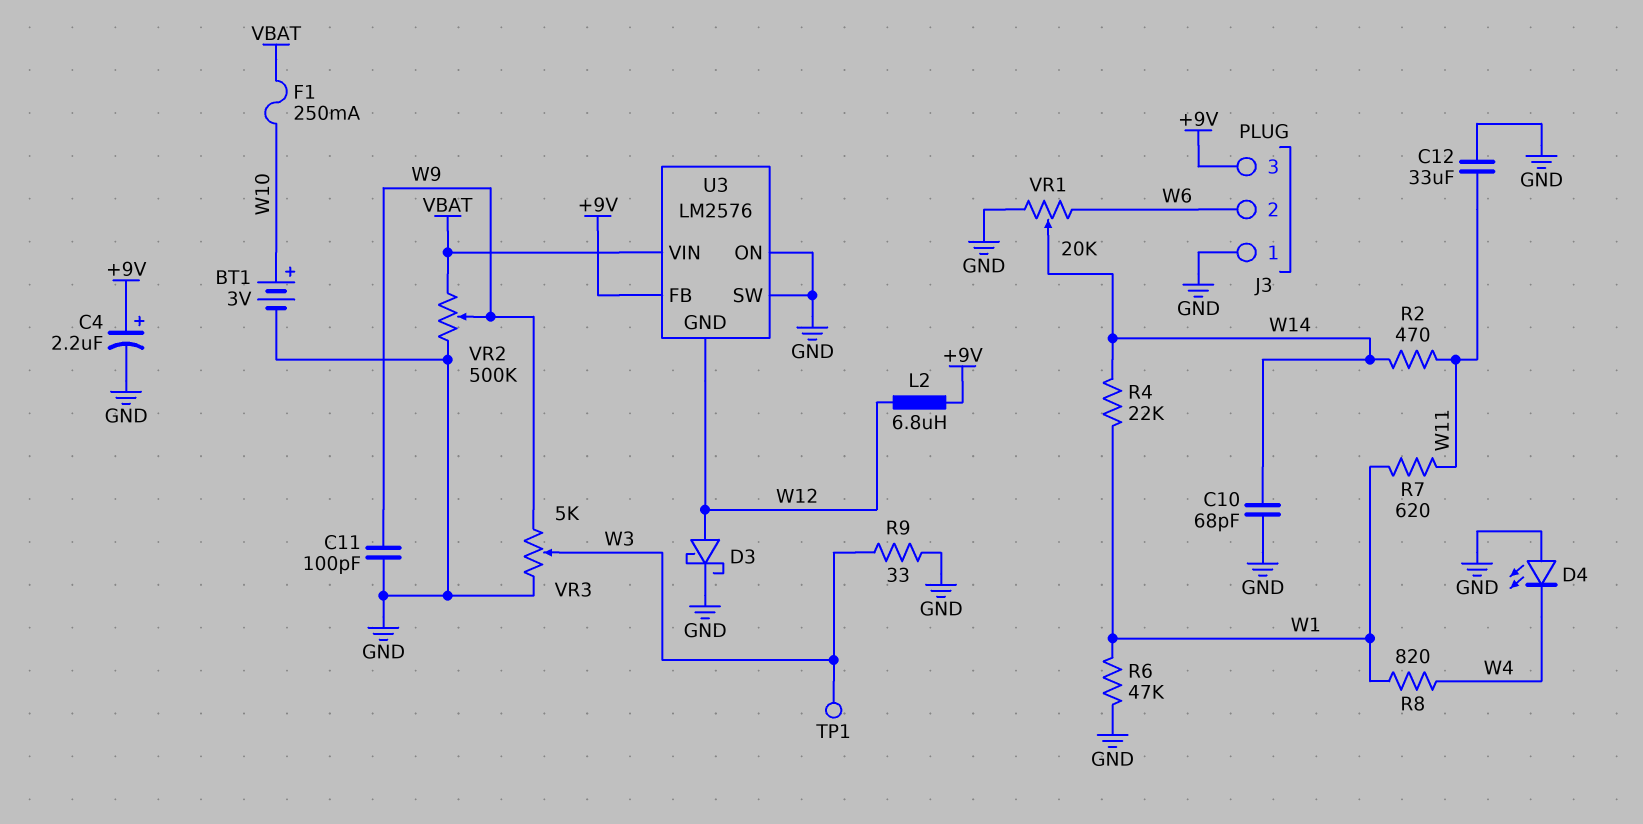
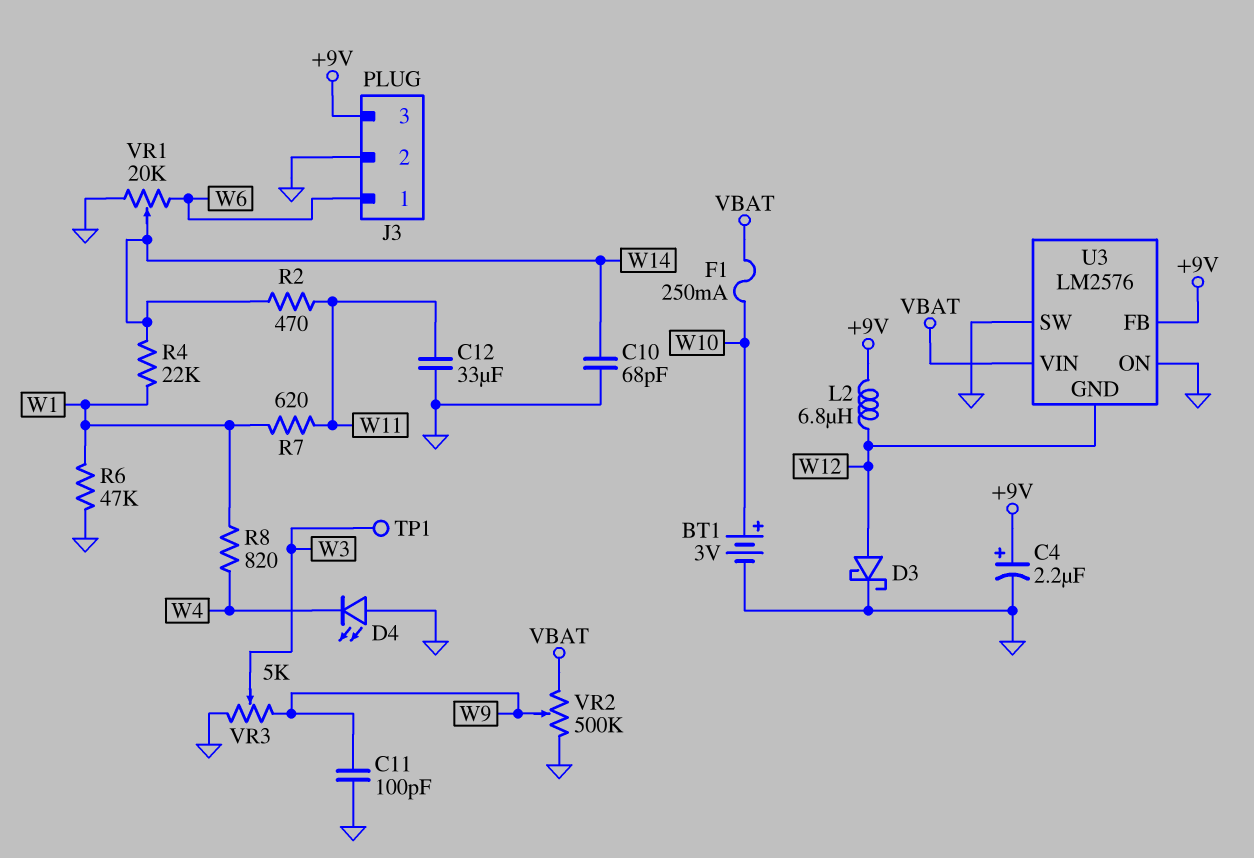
J3 pin 1: GND -> W6
J3 pin 2: W6 -> GND
R9: 33 (GND, W3) -> none

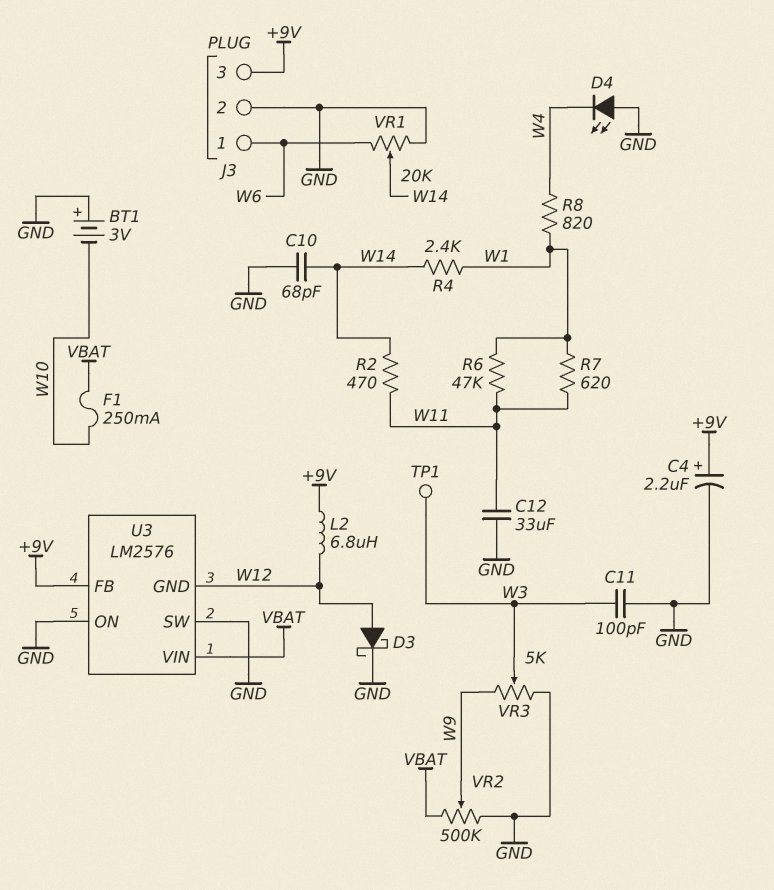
BT1: 3V (plus W10, minus GND) -> 3V (plus GND, minus W10)
C11: 100pF (GND, W9) -> 100pF (GND, W3)
R4: 22k (W1, W14) -> 2.4k (W1, W14)
R6: 47k (GND, W1) -> 47k (W1, W11)

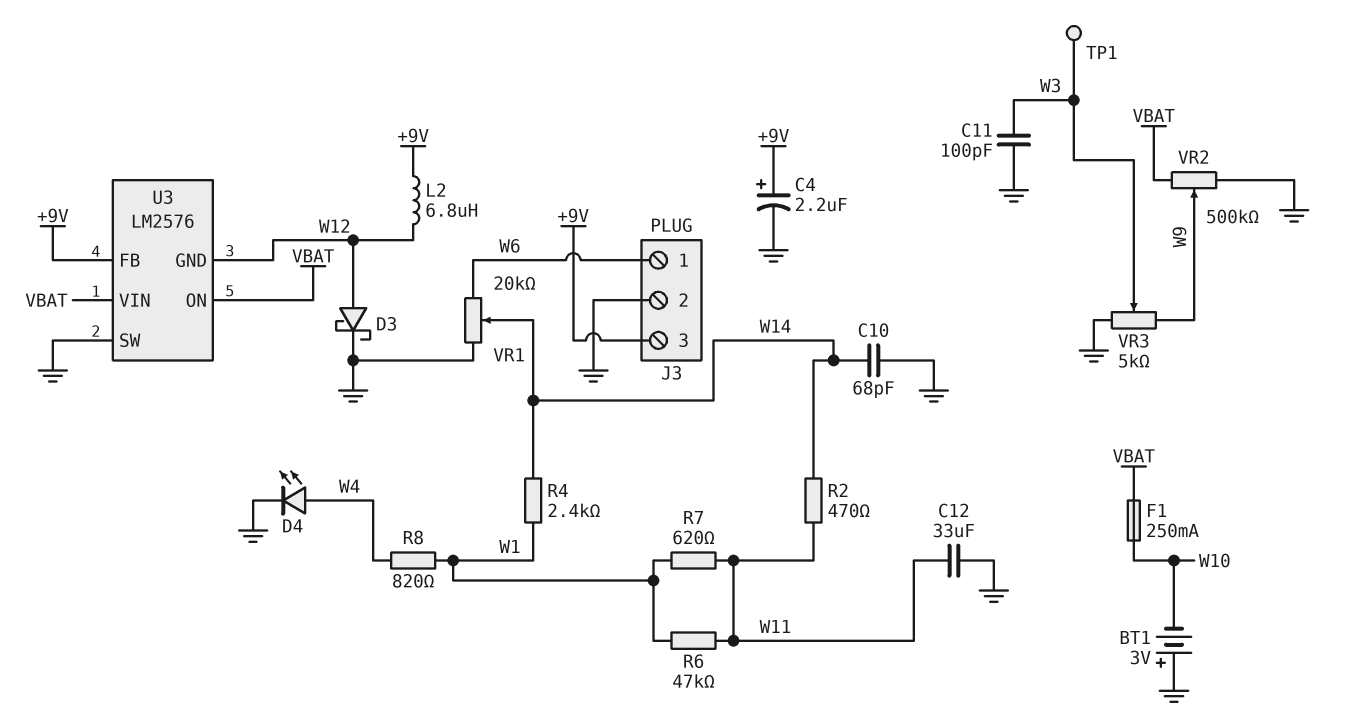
D4: LED (A GND, K W4) -> LED (A W4, K GND)
U3 pin ON: GND -> VBAT

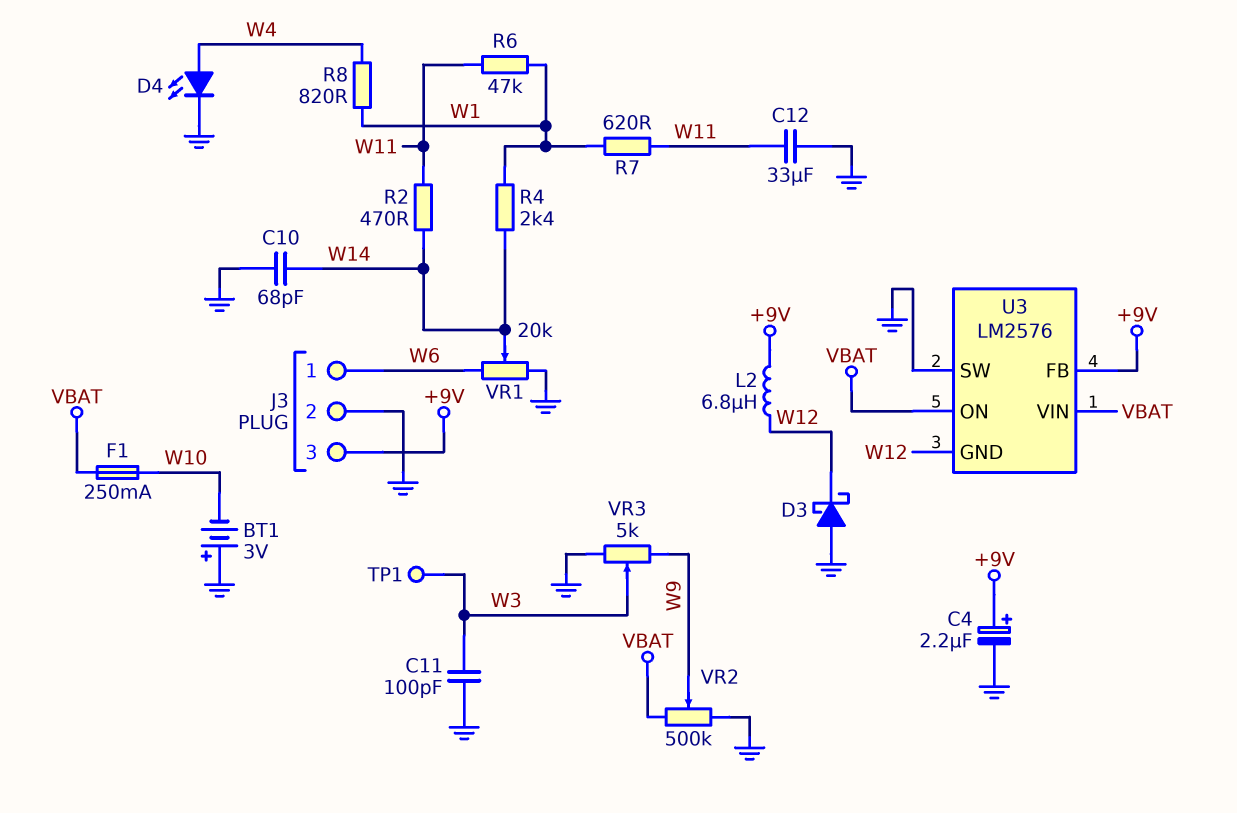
D3: schottky (A W12, K GND) -> schottky (A GND, K W12)

